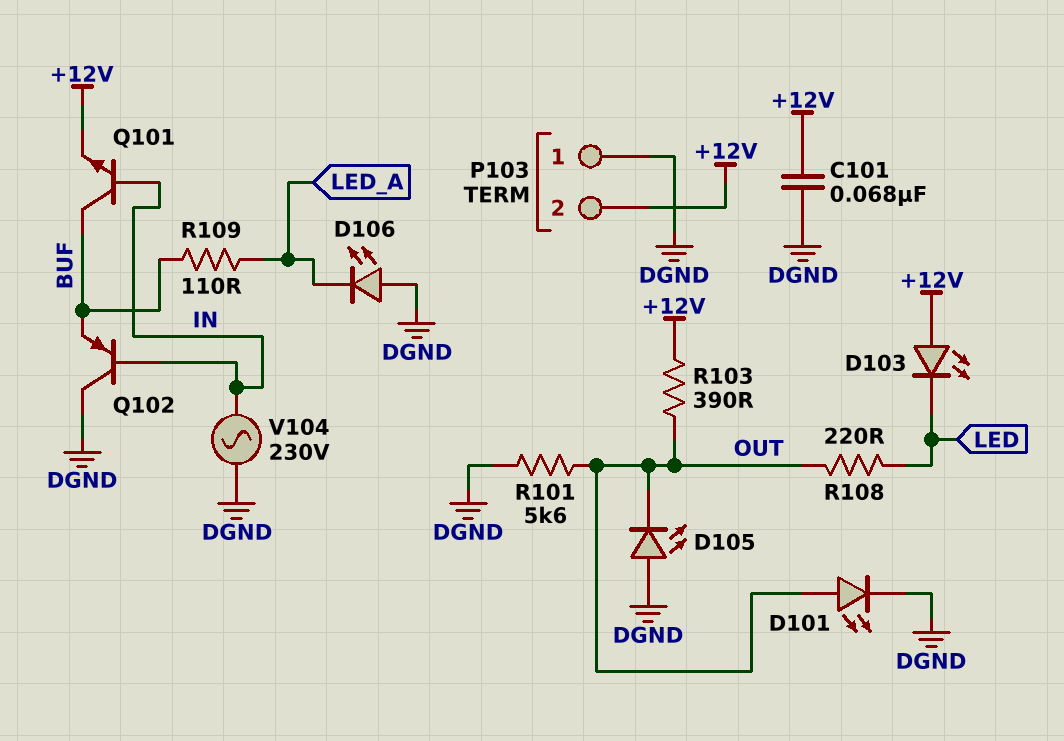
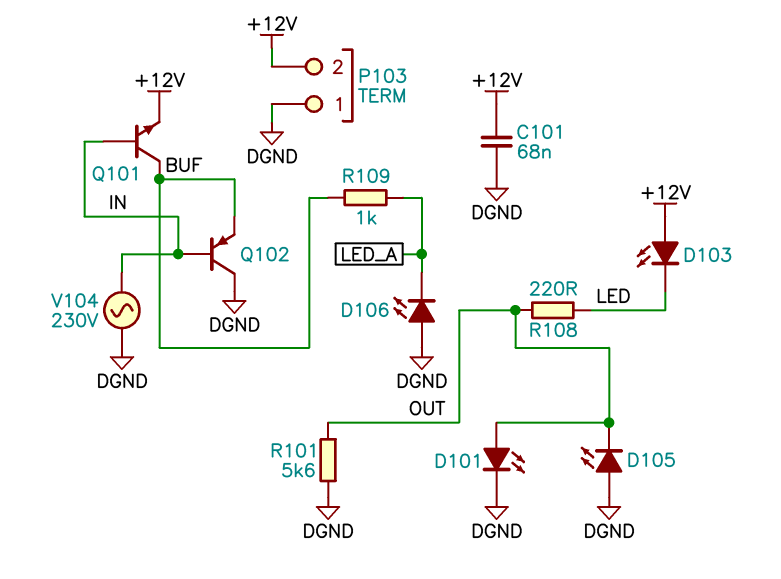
R103: 390 (+12V, OUT) -> none
R109: 110 (BUF, LED_A) -> 1k (BUF, LED_A)

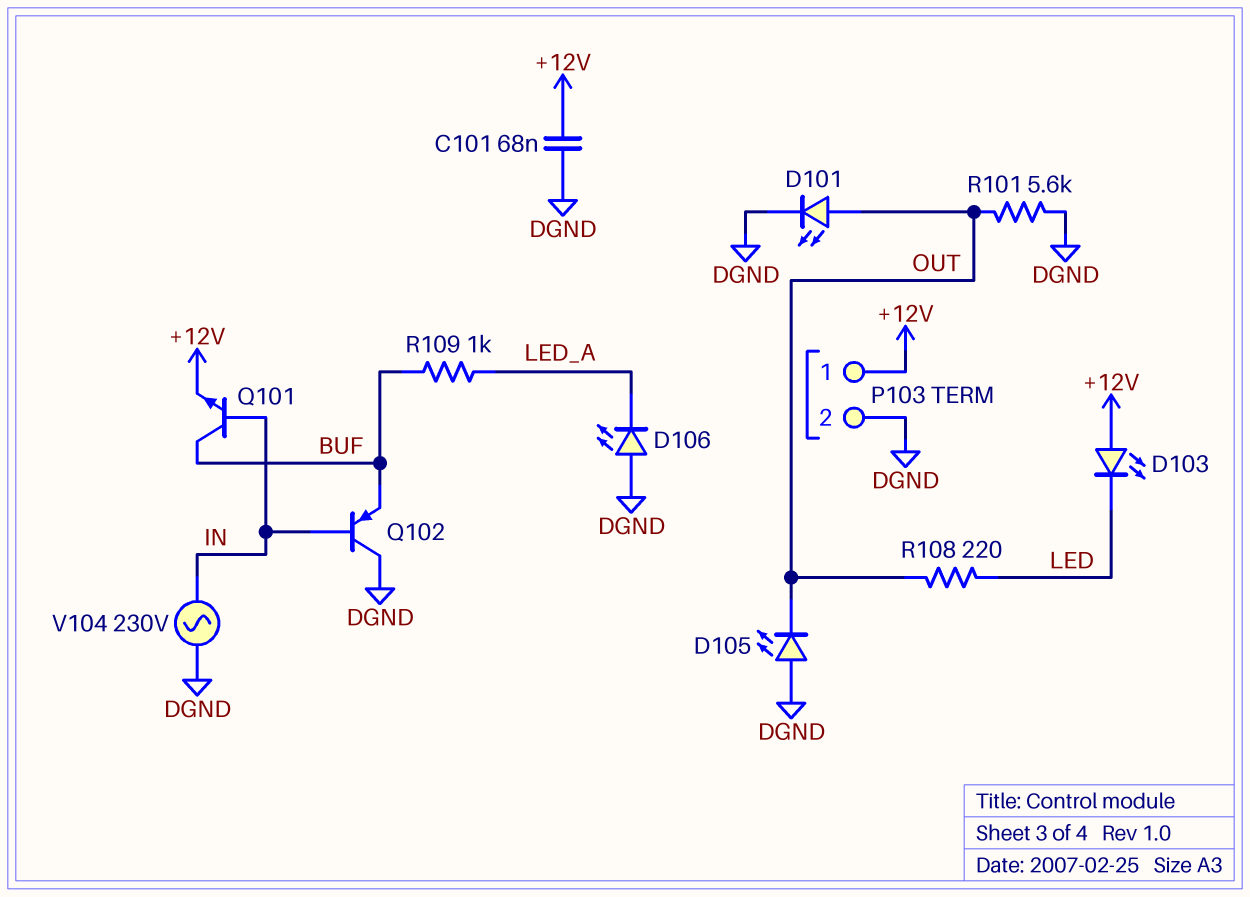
P103 pin 1: DGND -> +12V
P103 pin 2: +12V -> DGND

